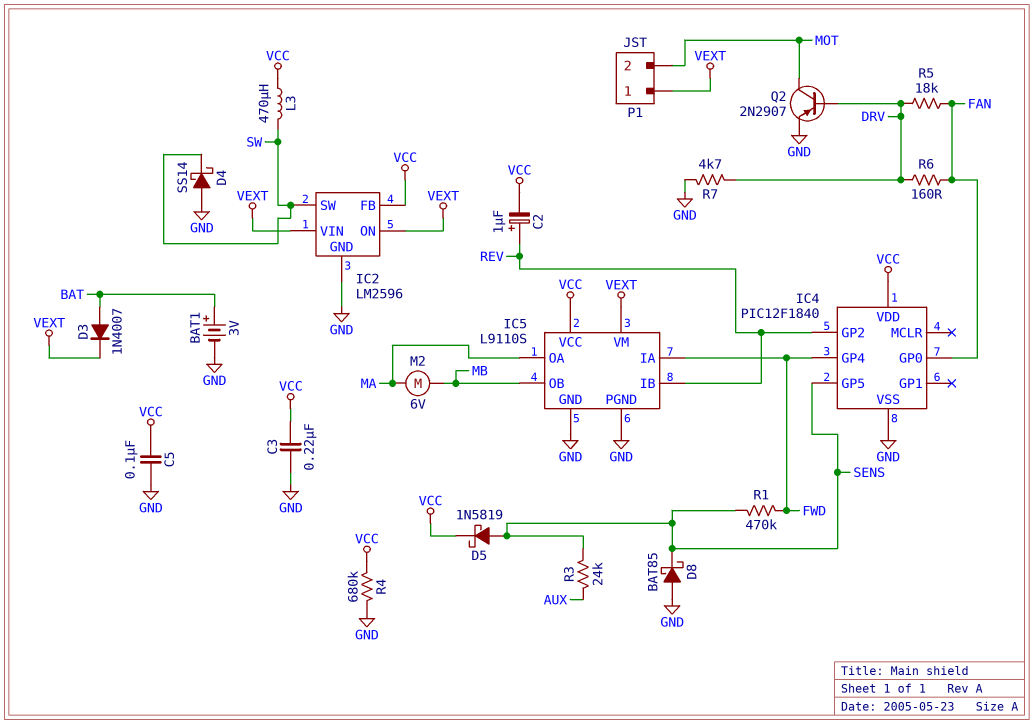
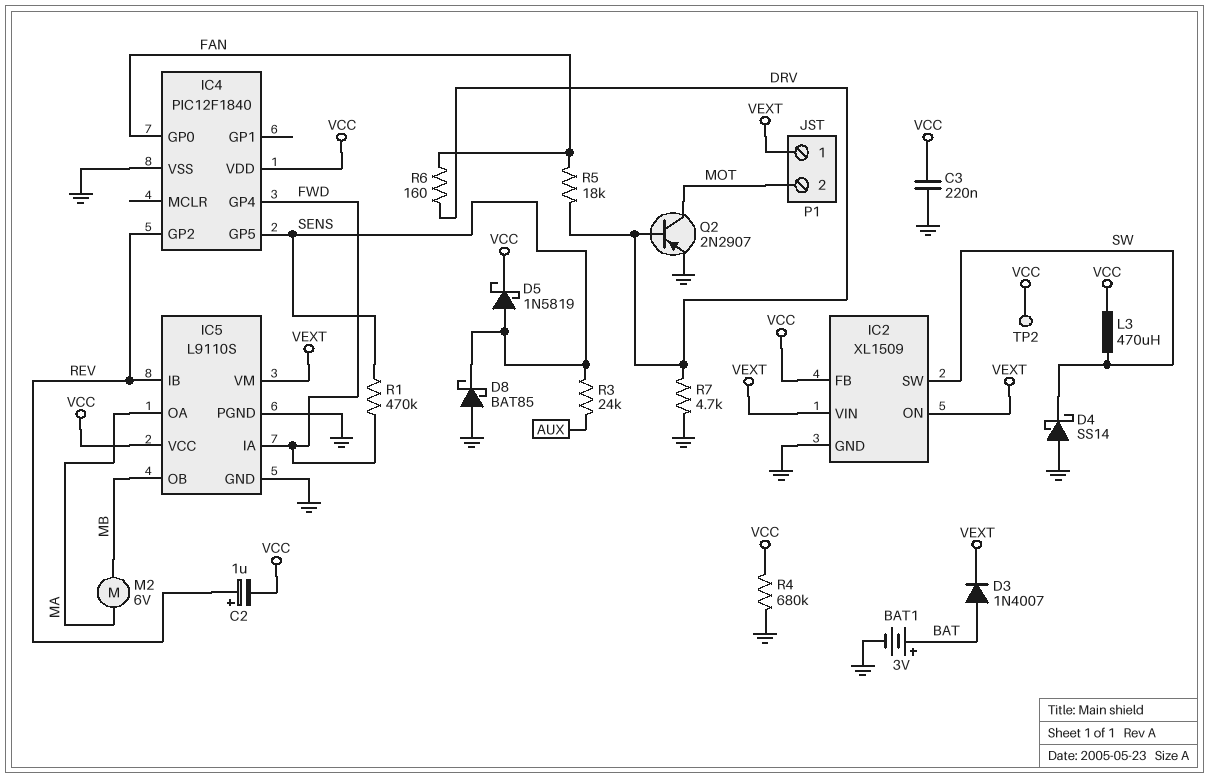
C5: 100nF (GND, VCC) -> none
IC2: LM2596 -> XL1509
TP2: none -> test point (VCC)

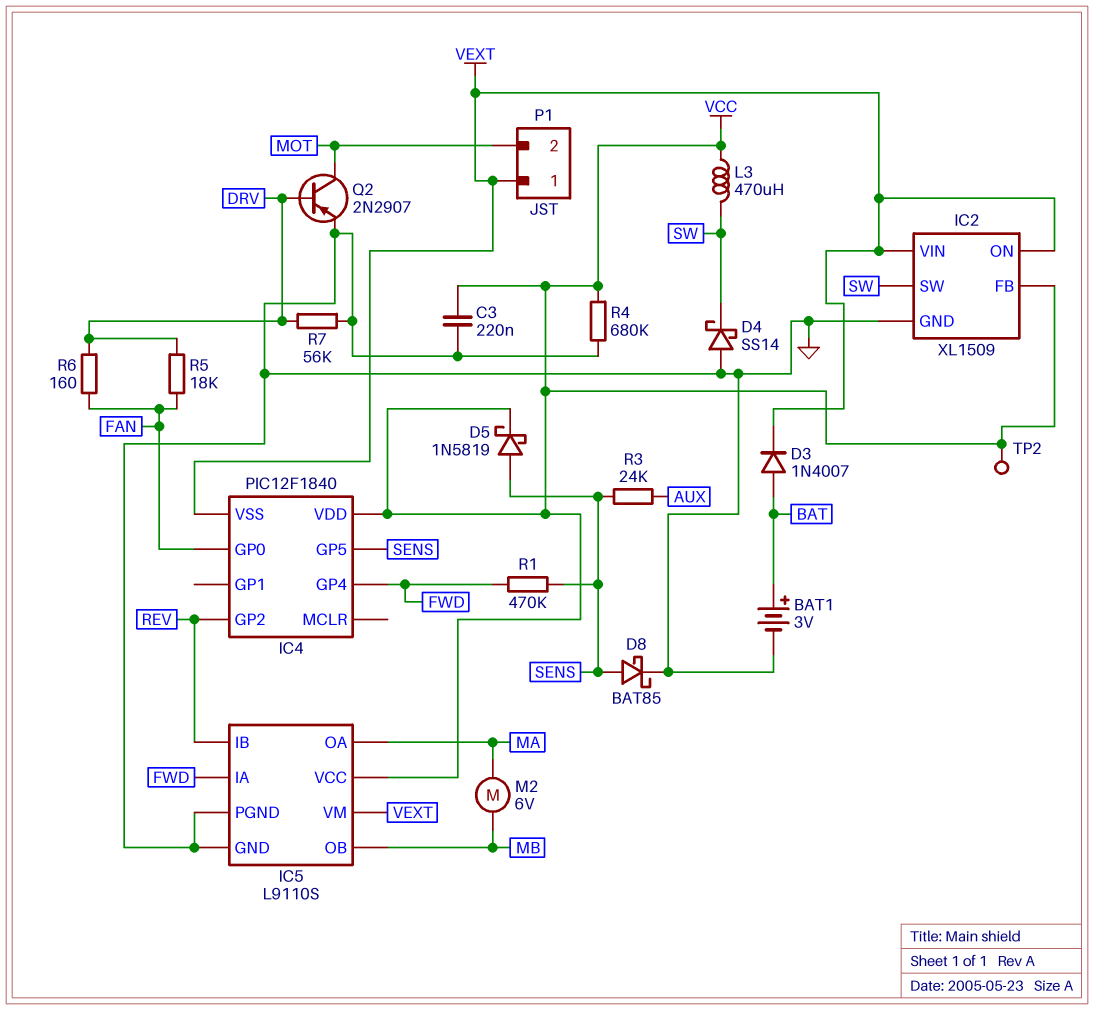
C2: 1uF (plus REV, minus VCC) -> none
D8: schottky BAT85 (A GND, K SENS) -> schottky BAT85 (A SENS, K GND)
IC4 pin VSS: GND -> VEXT
R7: 4.7k (DRV, GND) -> 56k (DRV, GND)

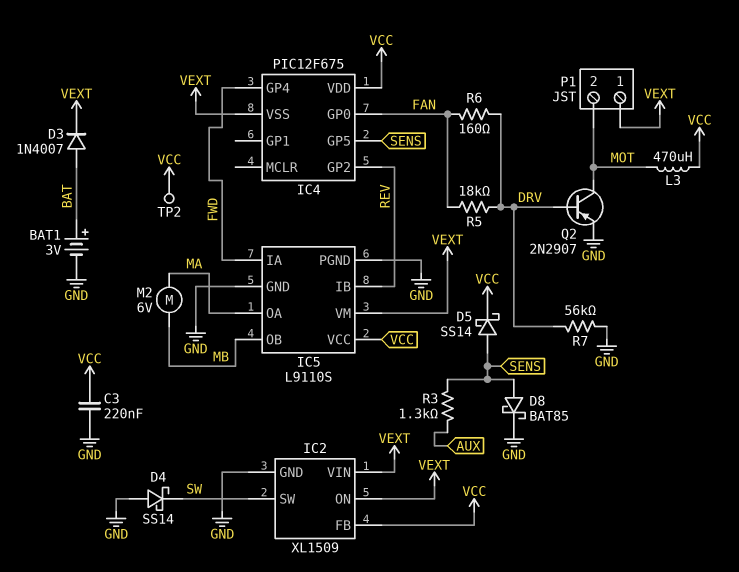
D5: schottky 1N5819 (A SENS, K VCC) -> schottky SS14 (A SENS, K VCC)
IC4: PIC12F1840 -> PIC12F675
L3: 470uH (SW, VCC) -> 470uH (MOT, VCC)
R1: 470k (FWD, SENS) -> none
R3: 24k (AUX, SENS) -> 1.3k (AUX, SENS)
R4: 680k (GND, VCC) -> none

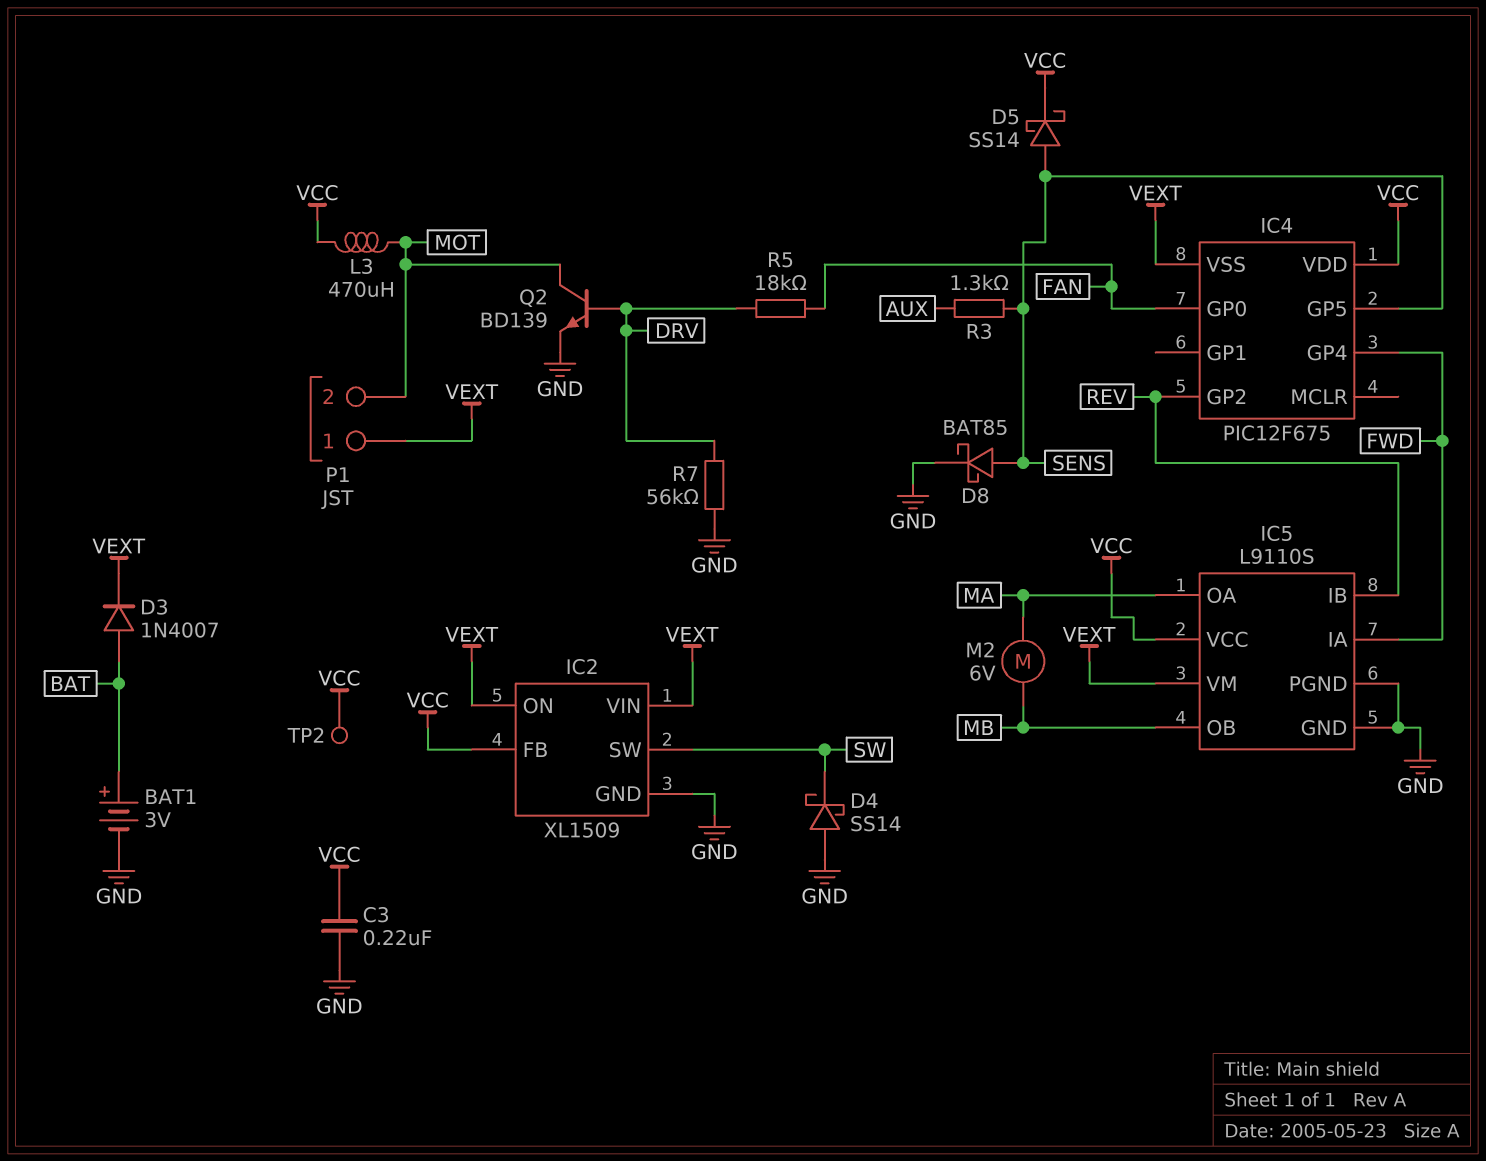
Q2: PNP 2N2907 (B DRV, C MOT, E GND) -> NPN BD139 (B DRV, C MOT, E GND)
R6: 160 (DRV, FAN) -> none

